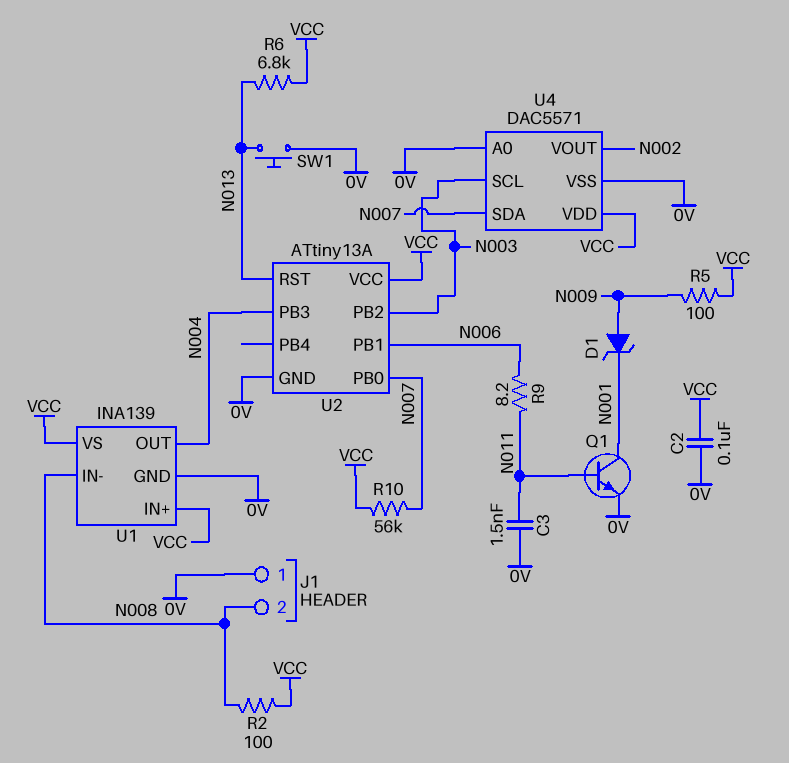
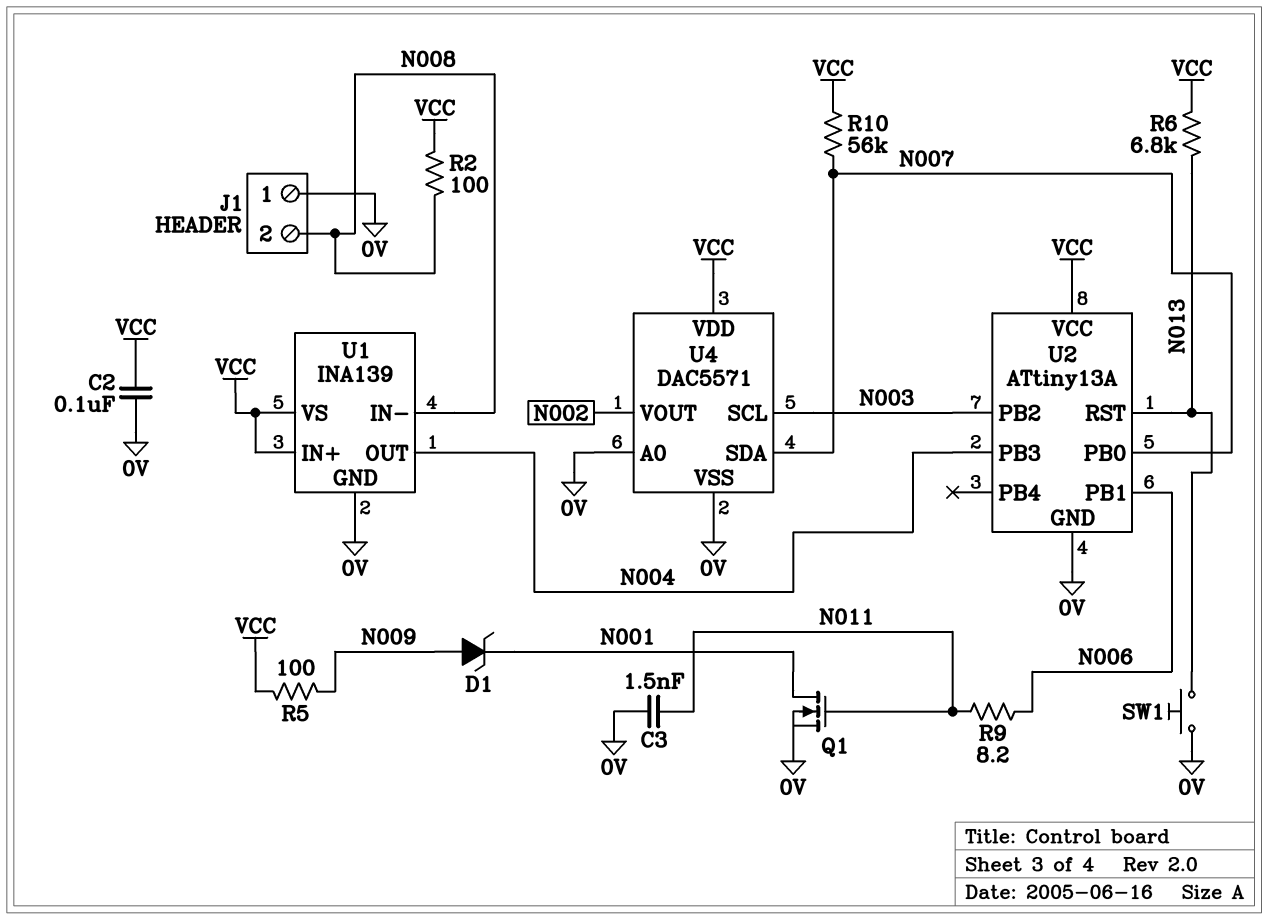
Q1: NPN (B N011, C N001, E 0V) -> NMOS (G N011, D N001, S 0V)

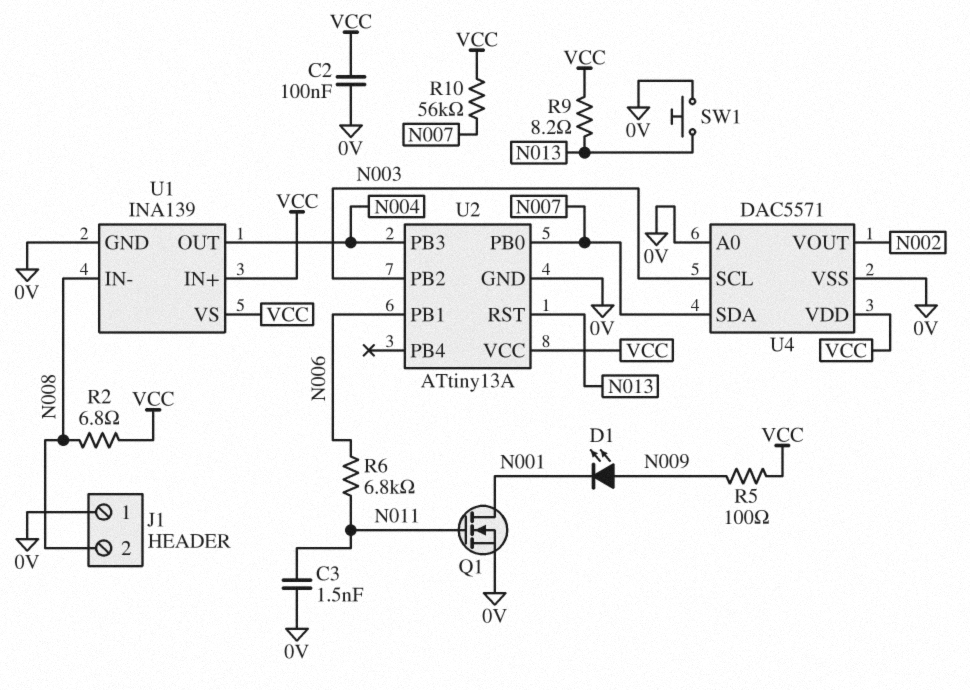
D1: zener (A N009, K N001) -> LED (A N009, K N001)
R2: 100 (N008, VCC) -> 6.8 (N008, VCC)
R6: 6.8k (N013, VCC) -> 6.8k (N006, N011)
R9: 8.2 (N006, N011) -> 8.2 (N013, VCC)

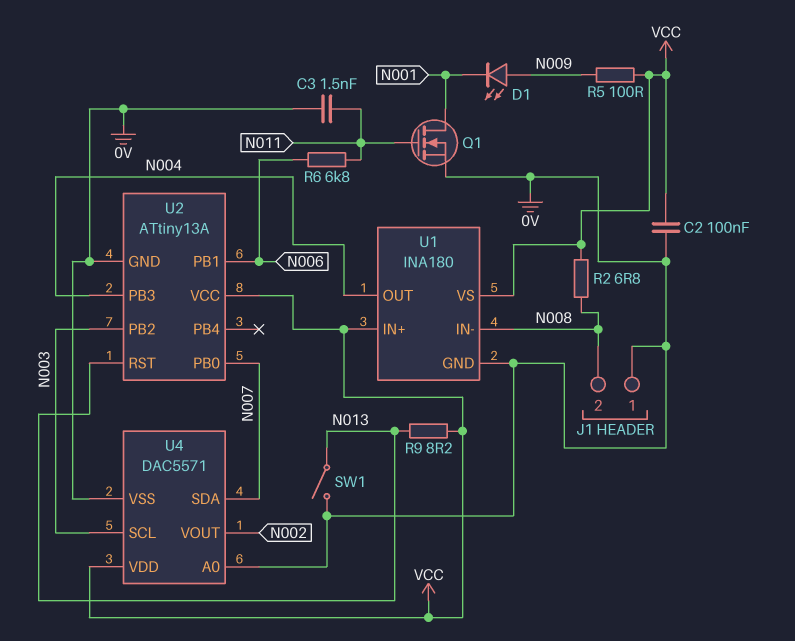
R10: 56k (N007, VCC) -> none
SW1: button (0V, N013) -> switch (0V, N013)
U1: INA139 -> INA180

